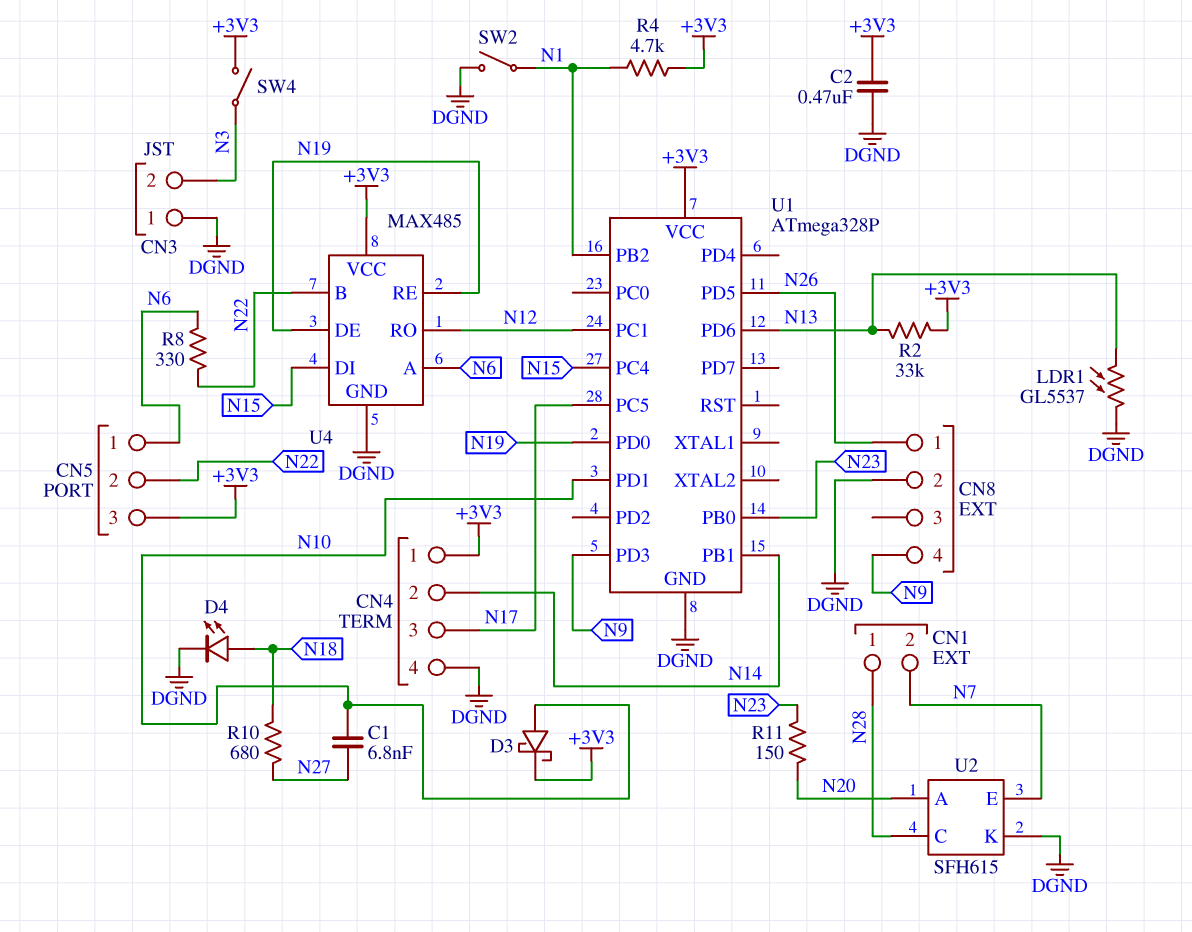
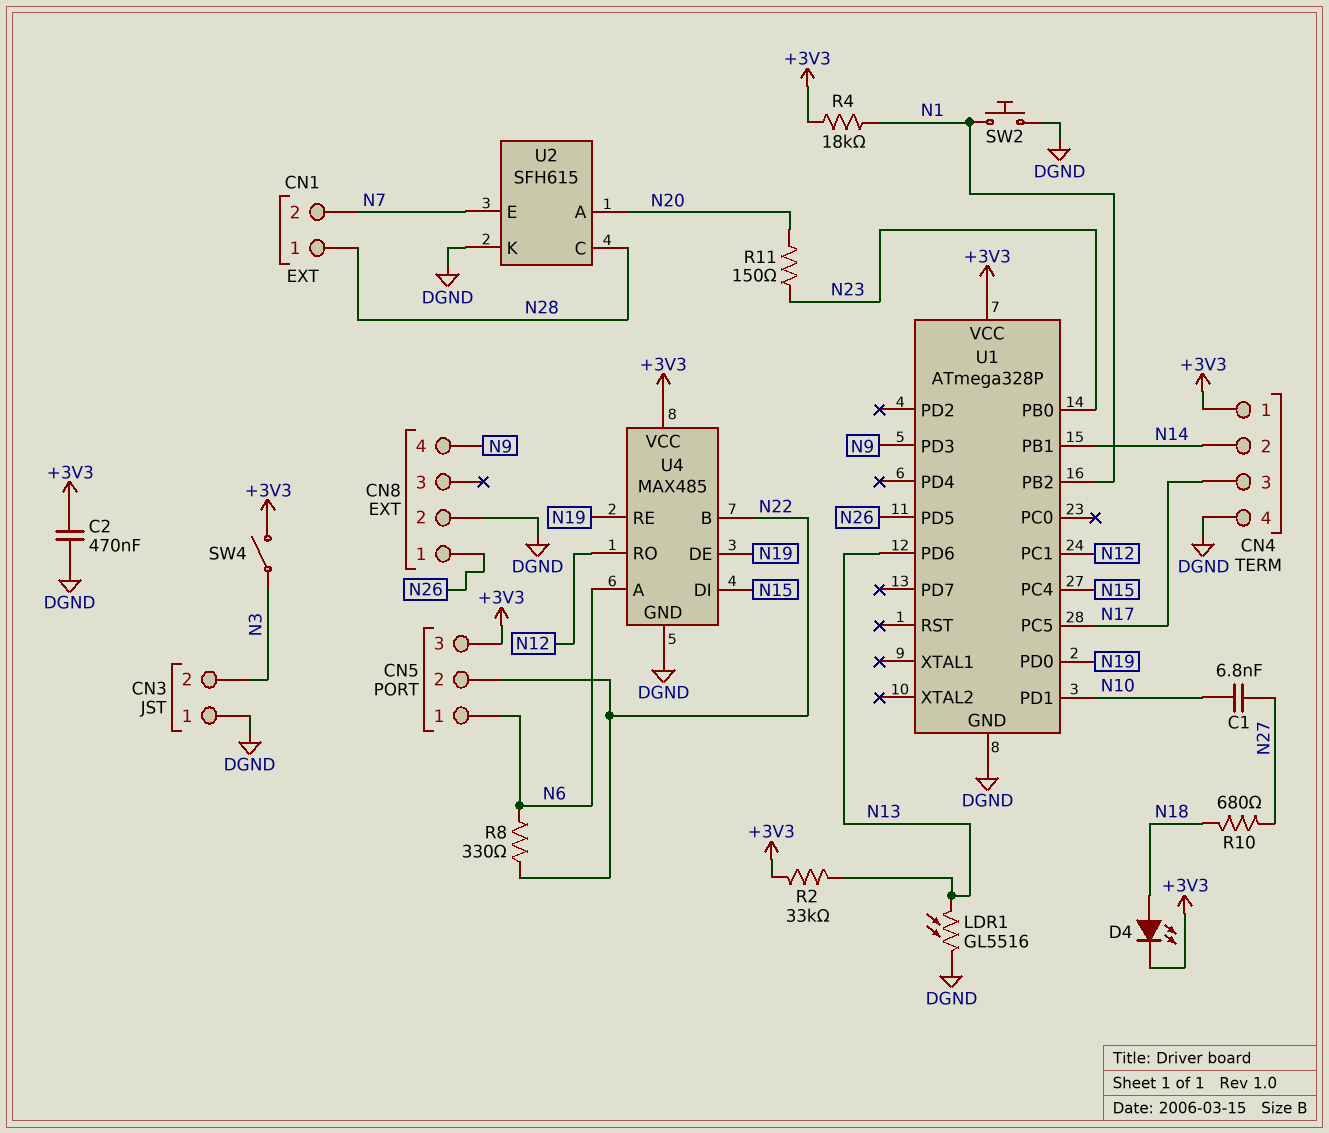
D3: schottky (A N10, K +3V3) -> none
D4: LED (A N18, K DGND) -> LED (A N18, K +3V3)
LDR1: GL5537 (DGND, N13) -> GL5516 (DGND, N13)
R4: 4.7k (+3V3, N1) -> 18k (+3V3, N1)
SW2: switch (DGND, N1) -> button (DGND, N1)

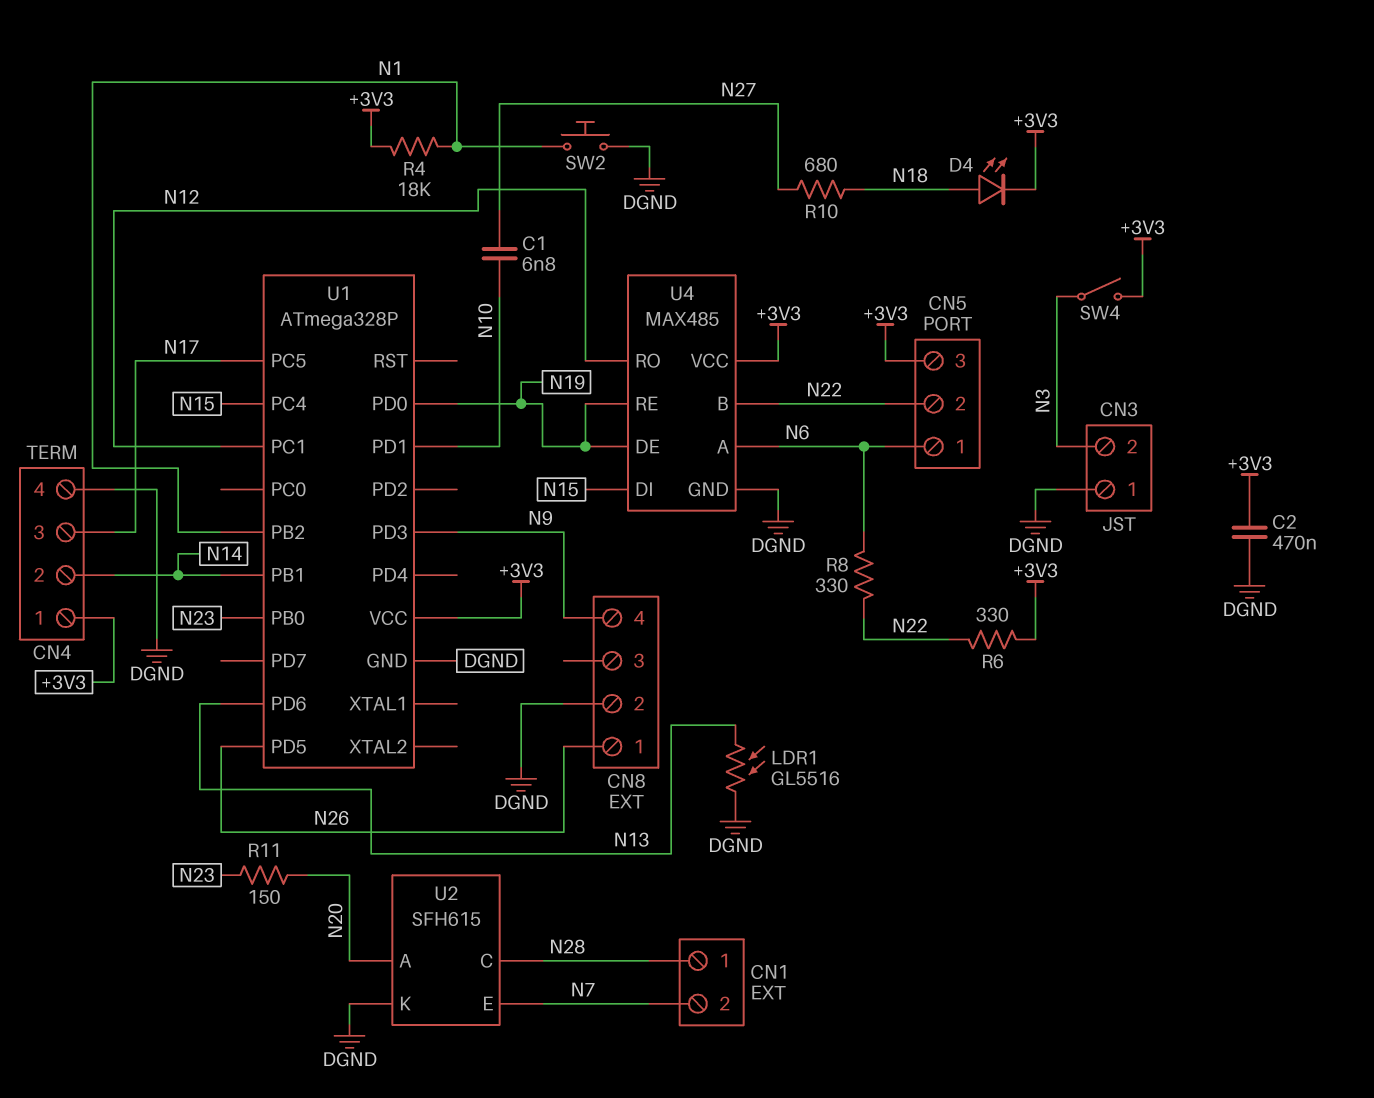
R2: 33k (+3V3, N13) -> none
R6: none -> 330 (+3V3, N22)

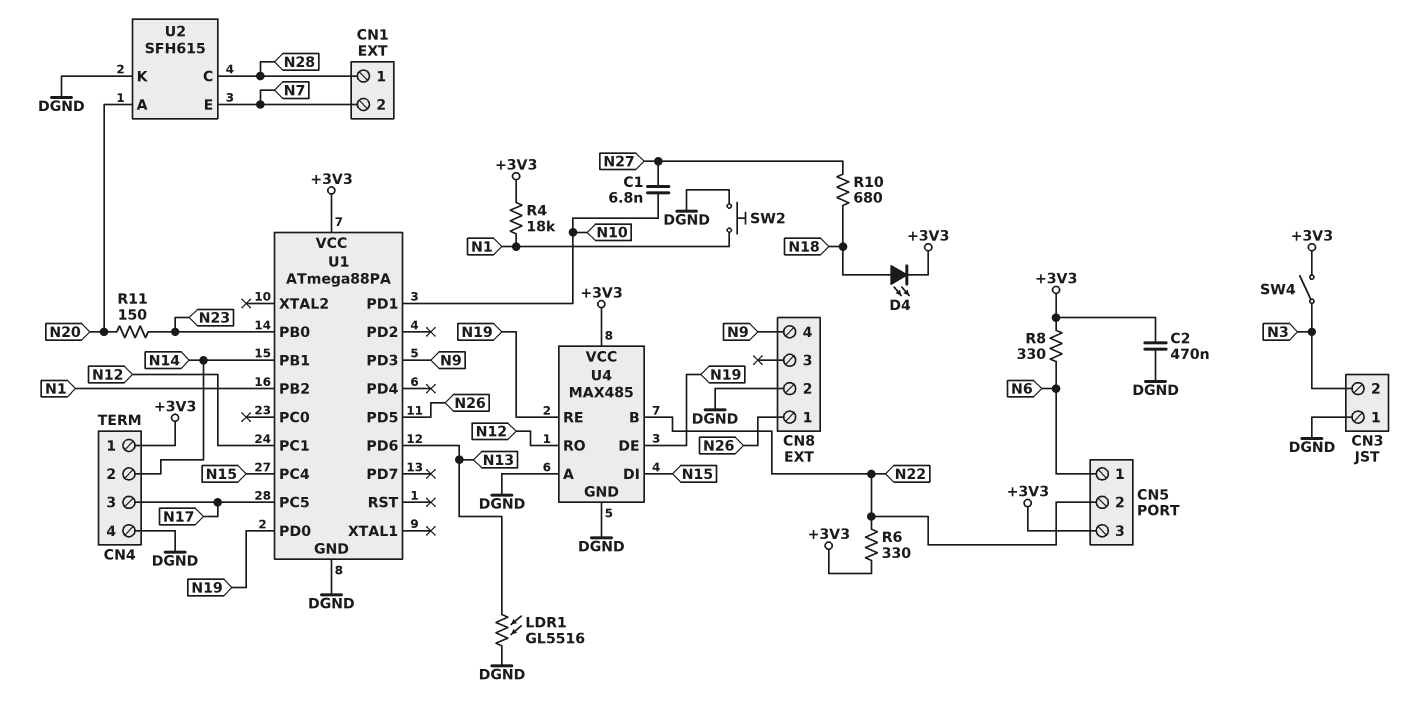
R8: 330 (N6, N22) -> 330 (+3V3, N6)
U1: ATmega328P -> ATmega88PA
U4 pin A: N6 -> DGND

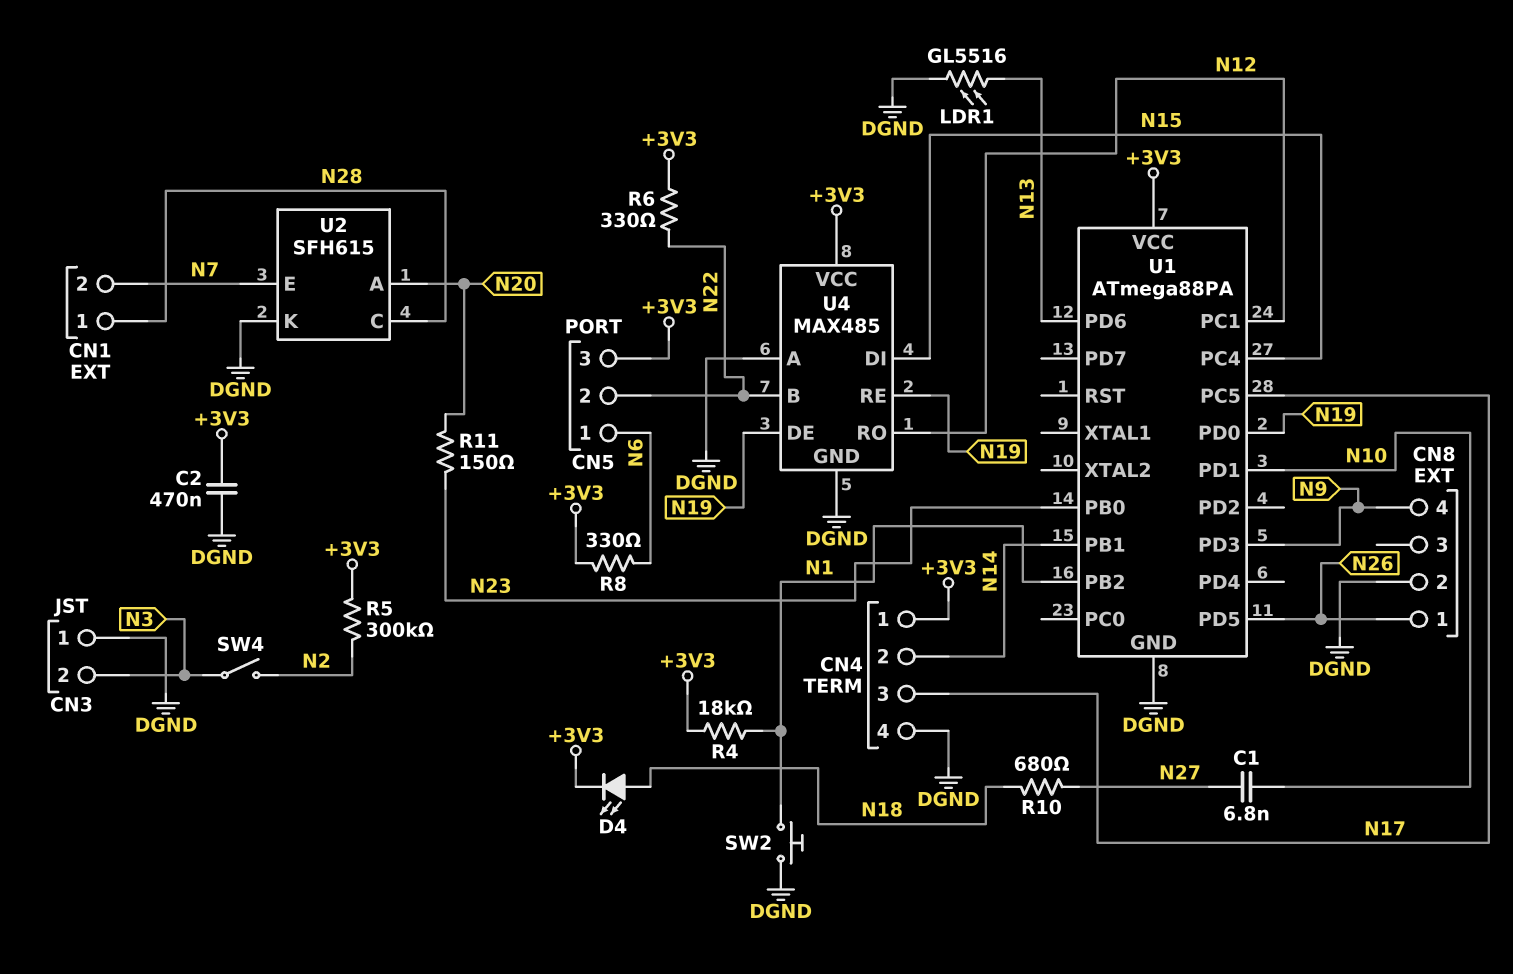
R5: none -> 300k (+3V3, N2)
SW4: switch (+3V3, N3) -> switch (N2, N3)

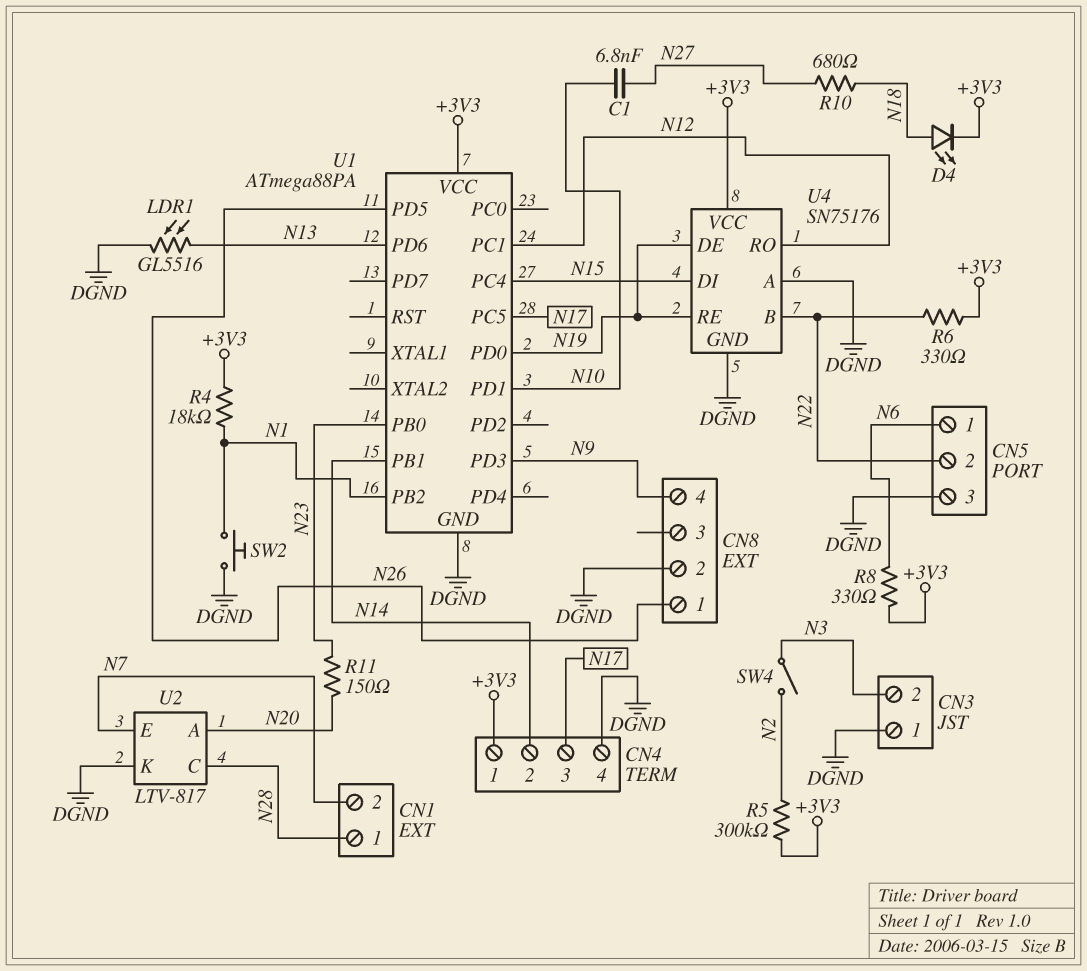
C2: 470nF (+3V3, DGND) -> none
CN5 pin 3: +3V3 -> DGND
U2: SFH615 -> LTV-817
U4: MAX485 -> SN75176

